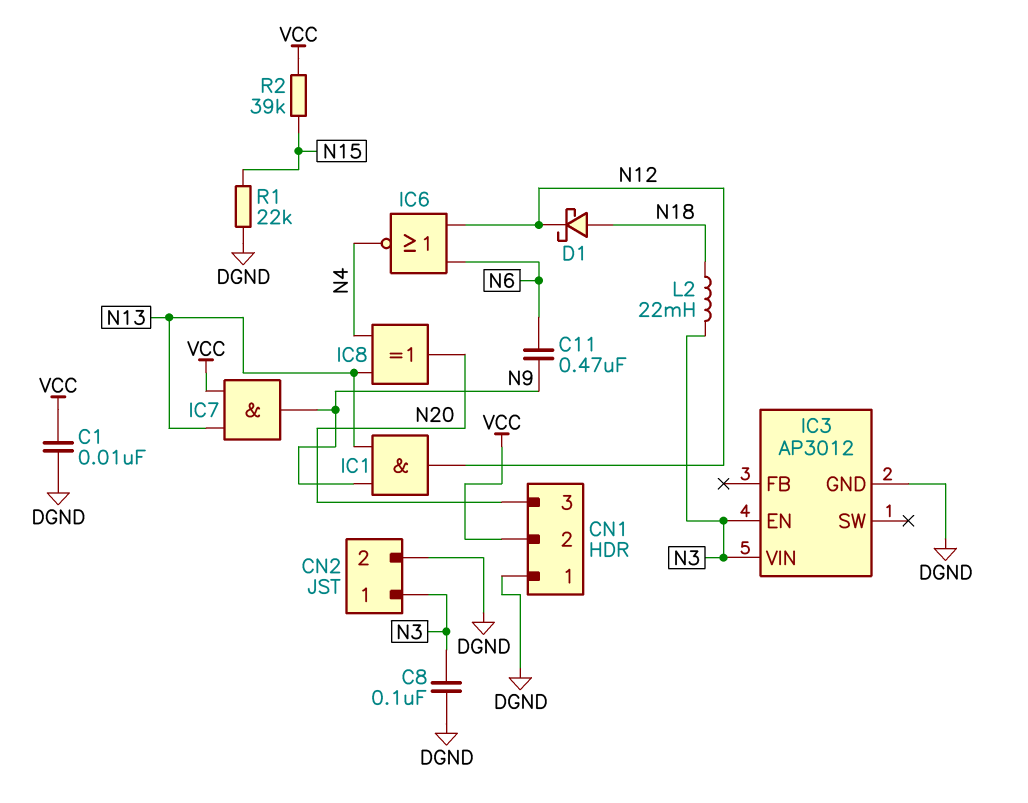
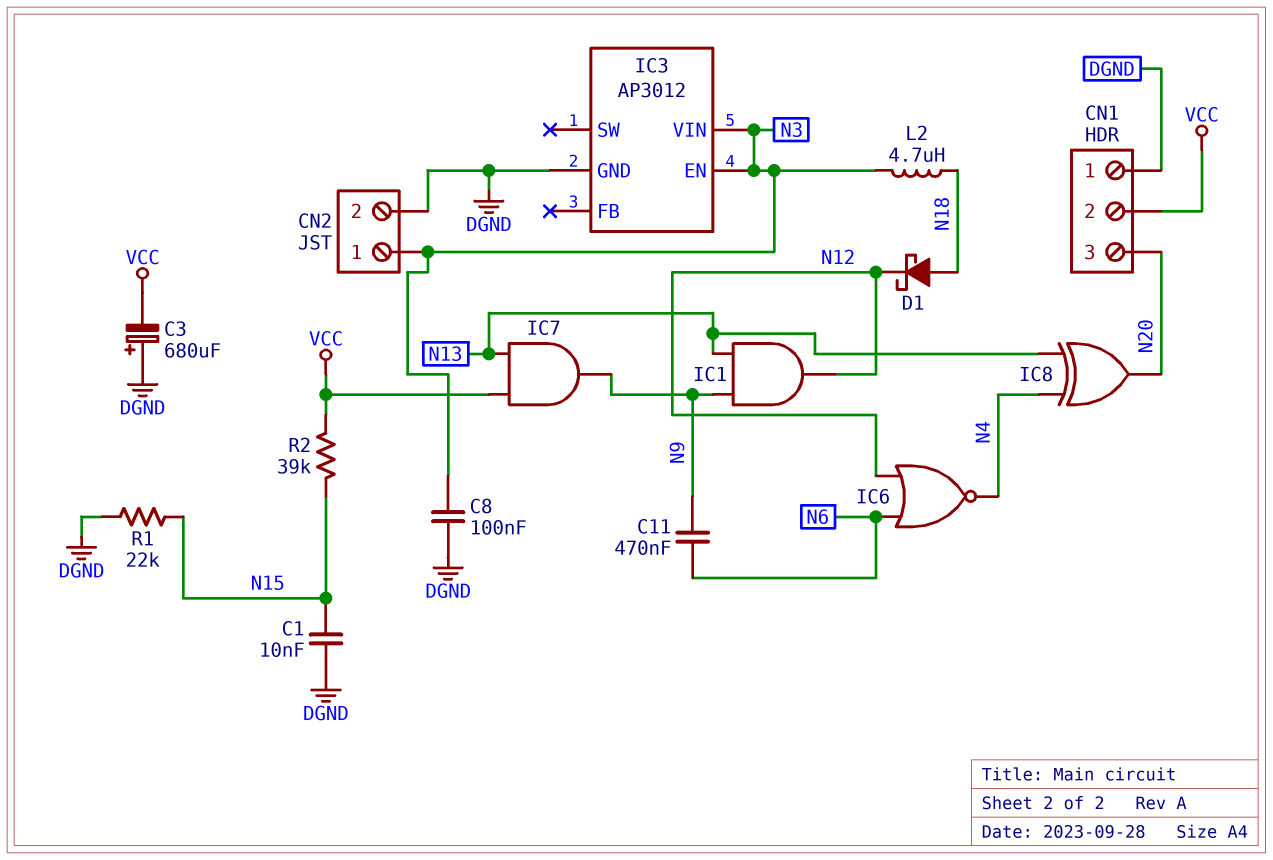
C1: 10nF (DGND, VCC) -> 10nF (DGND, N15)
C3: none -> 680uF (plus DGND, minus VCC)
L2: 22mH (N3, N18) -> 4.7uH (N3, N18)

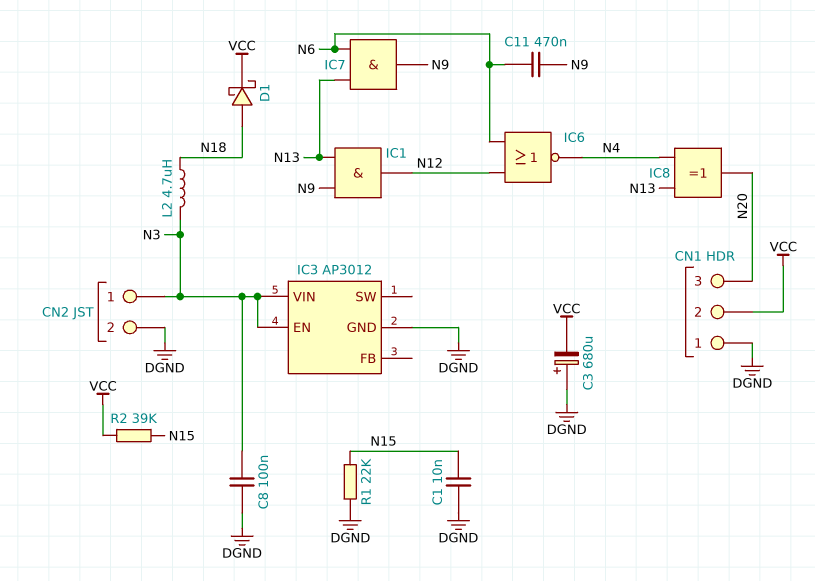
D1: schottky (A N18, K N12) -> schottky (A N18, K VCC)
IC7: AND (in N13, in VCC, out N9) -> AND (in N6, in N13, out N9)

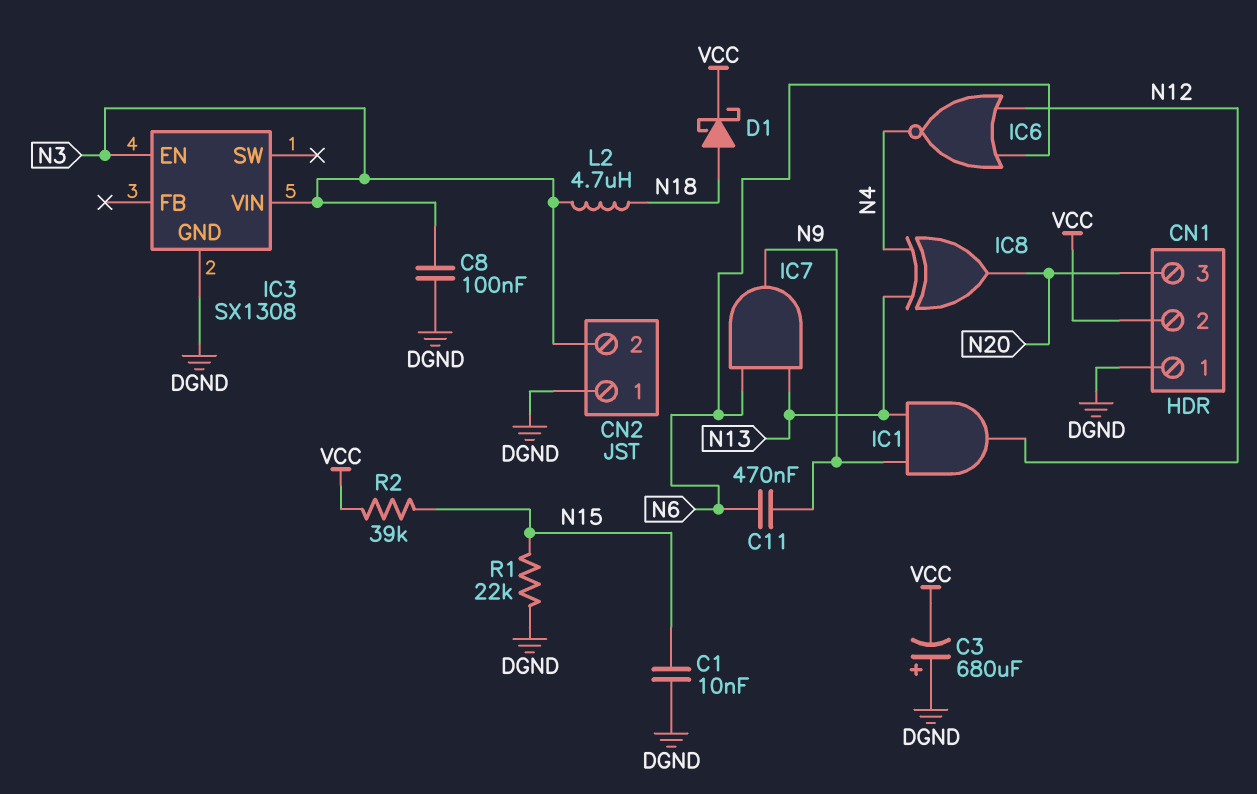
CN2 pin 1: N3 -> DGND
CN2 pin 2: DGND -> N3
IC3: AP3012 -> SX1308

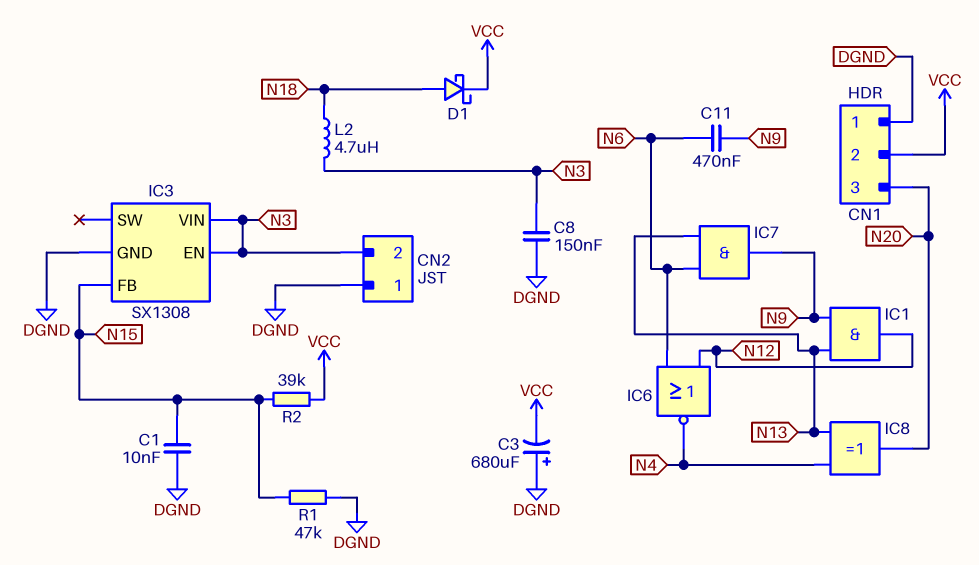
C8: 100nF (DGND, N3) -> 150nF (DGND, N3)
IC3 pin FB: none -> N15
R1: 22k (DGND, N15) -> 47k (DGND, N15)

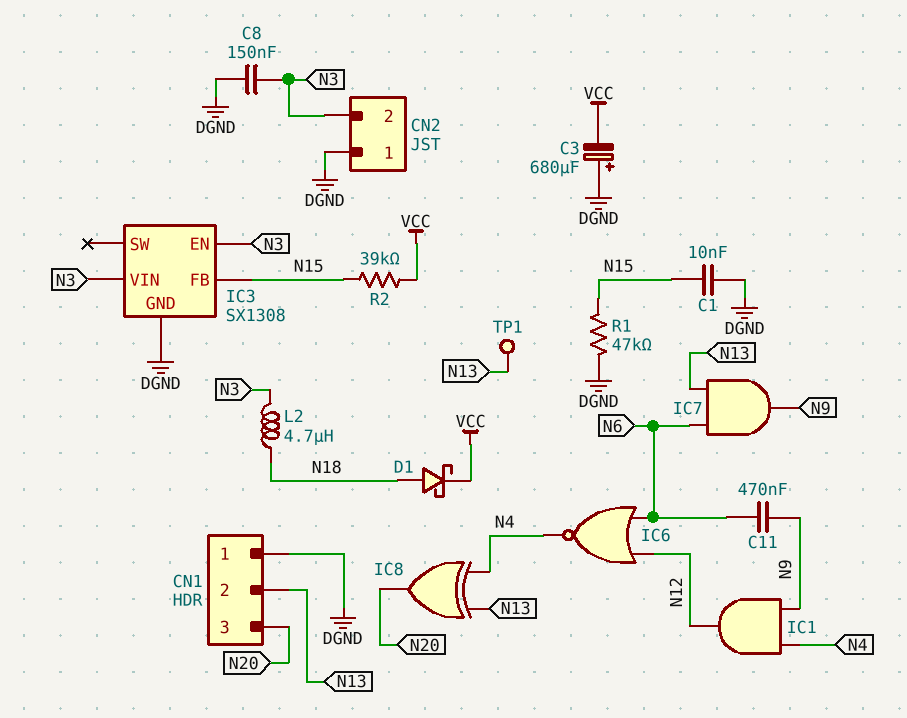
CN1 pin 2: VCC -> N13
IC1: AND (in N9, in N13, out N12) -> AND (in N4, in N9, out N12)
TP1: none -> test point (N13)

